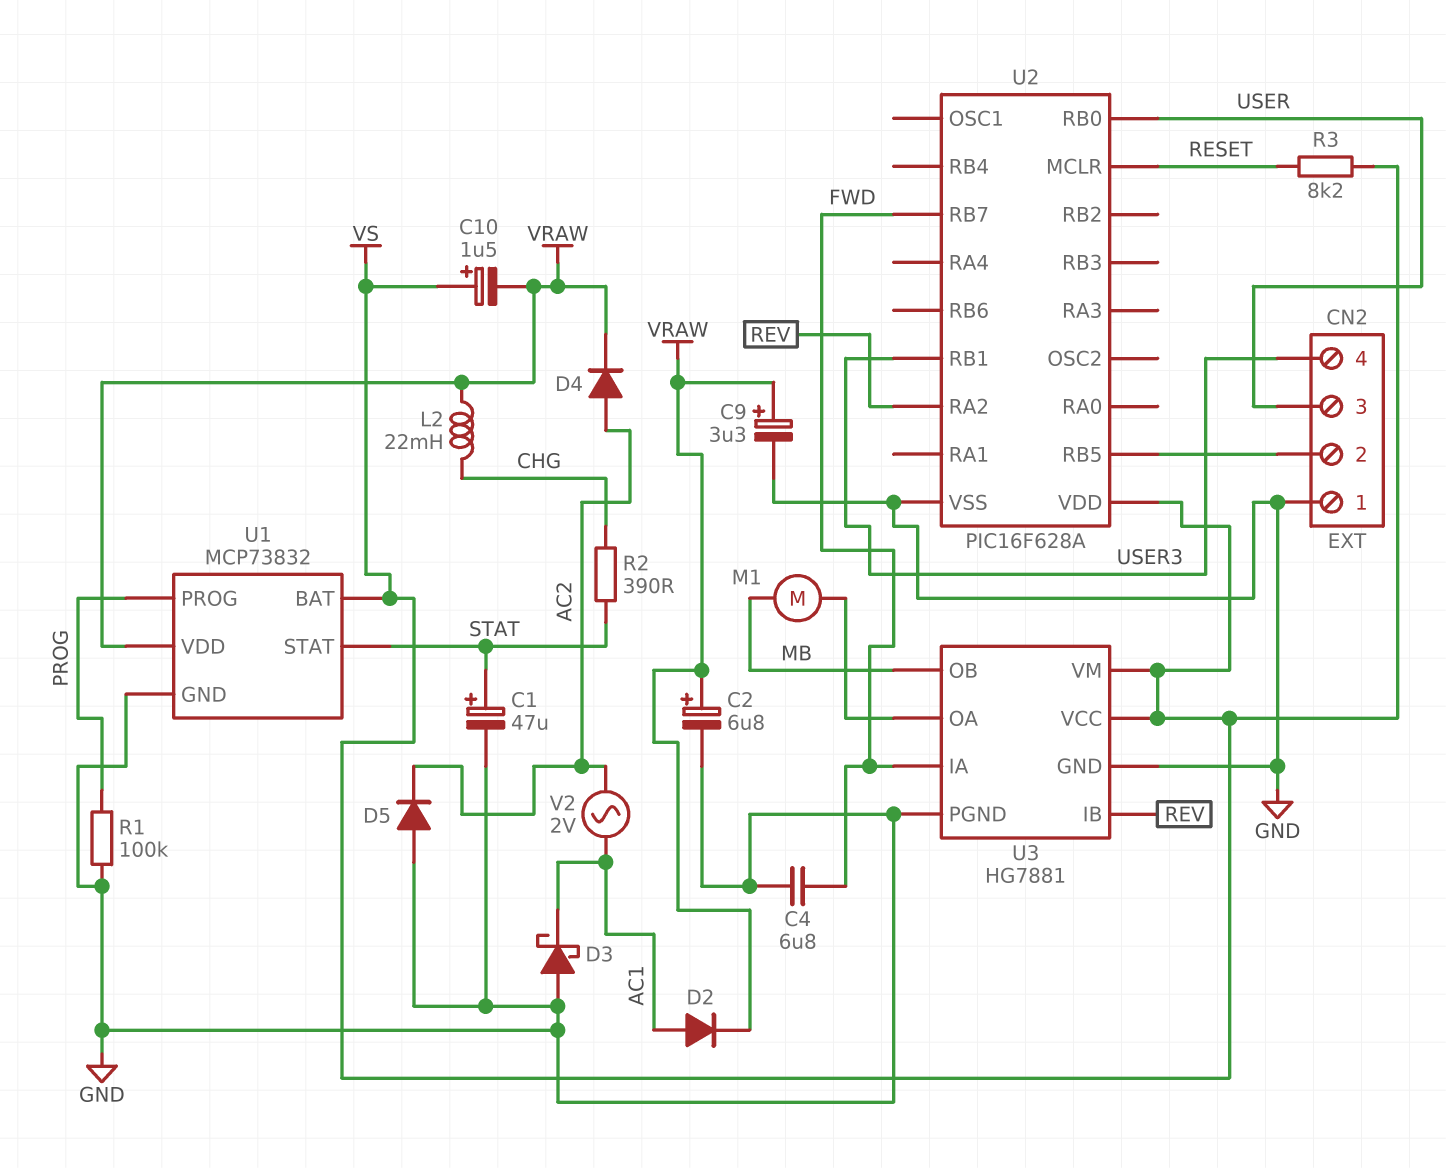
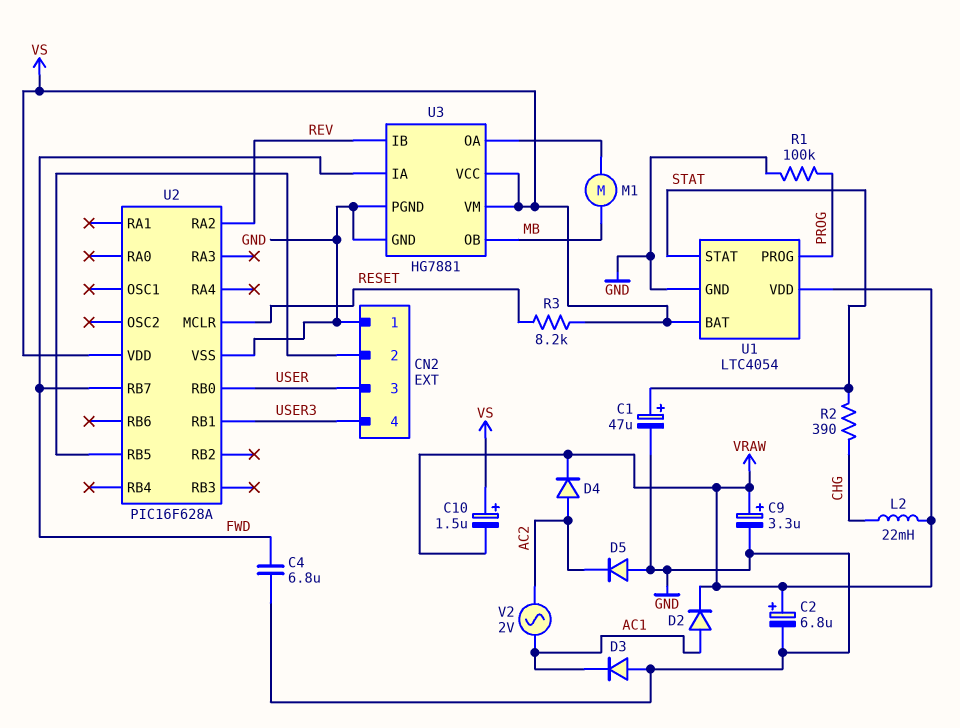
D3: schottky (A GND, K AC1) -> diode (A GND, K AC1)
U1: MCP73832 -> LTC4054

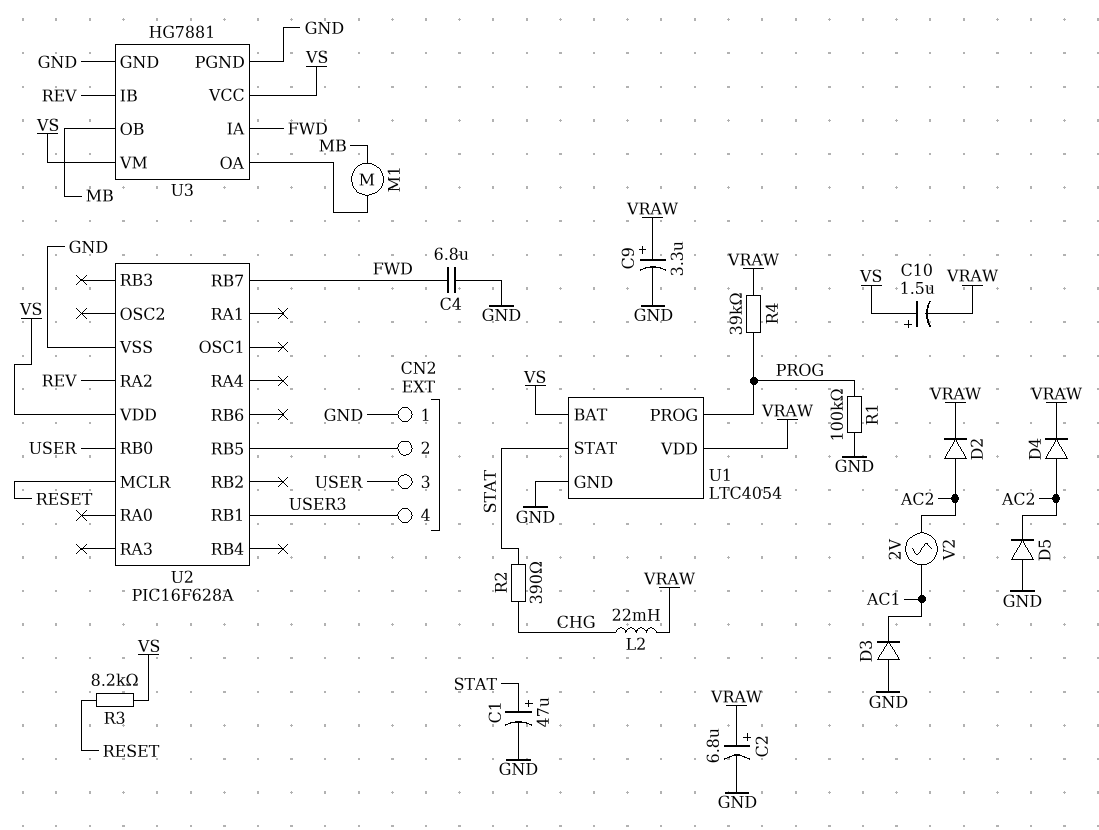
D2: diode (A AC1, K VRAW) -> diode (A AC2, K VRAW)
R4: none -> 39k (PROG, VRAW)

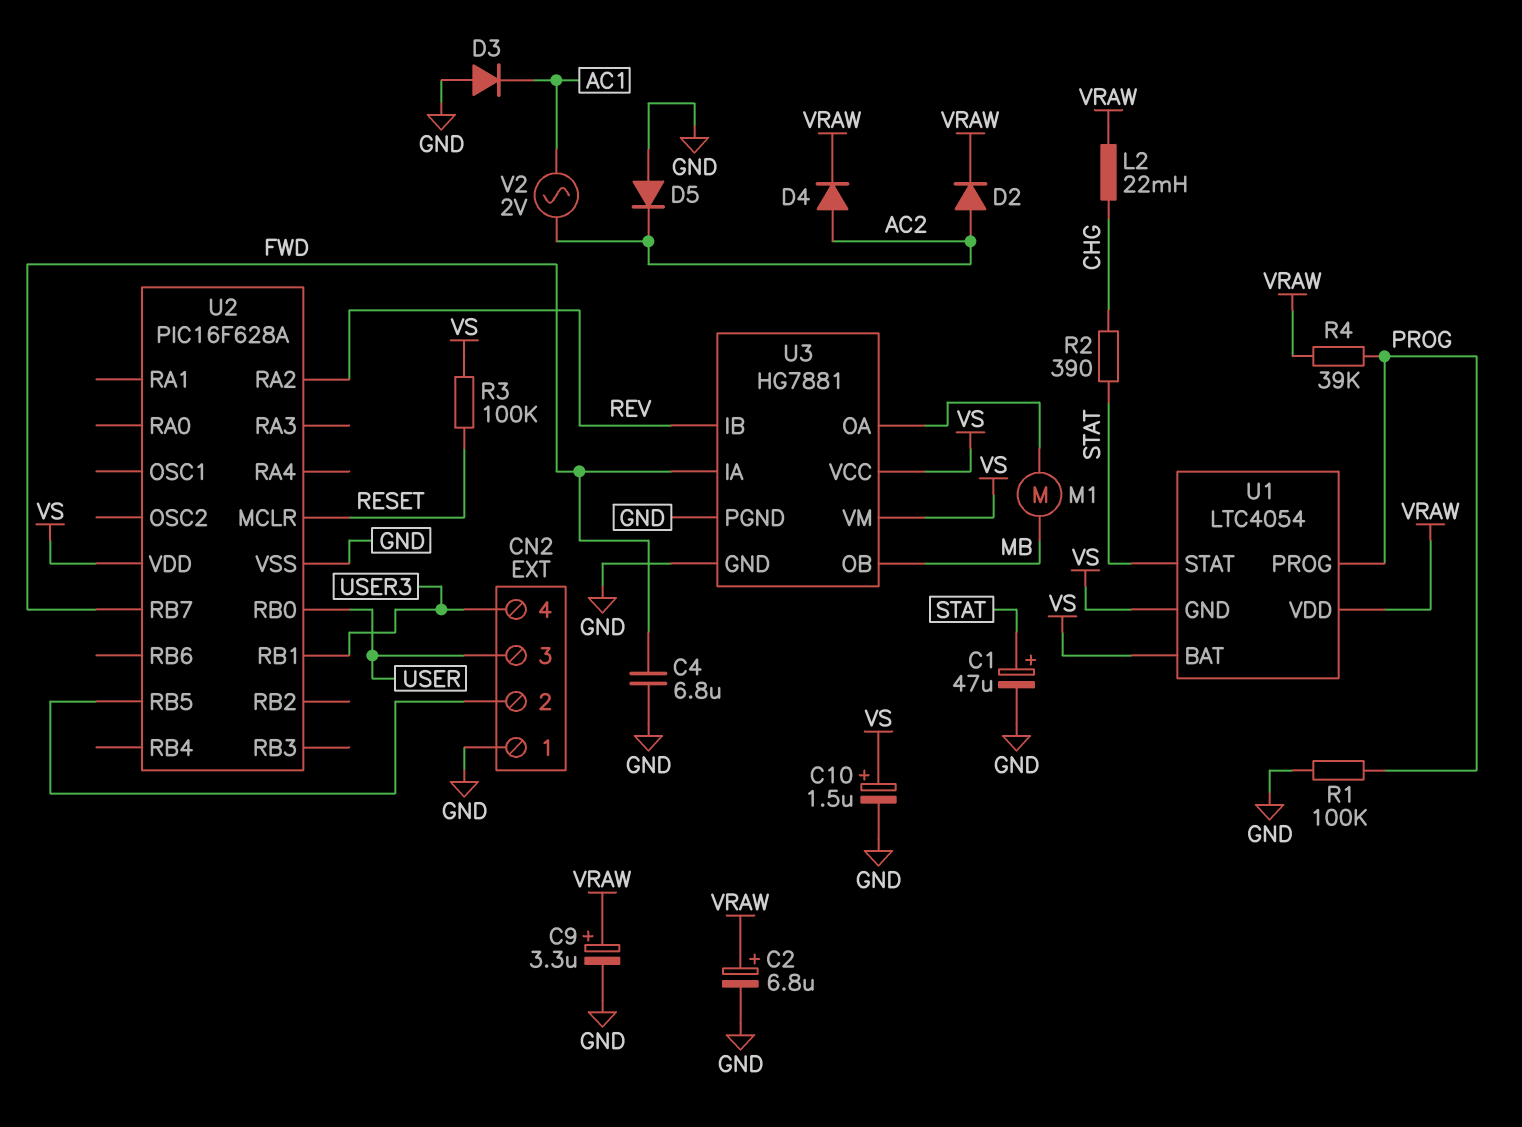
C10: 1.5uF (plus VS, minus VRAW) -> 1.5uF (plus VS, minus GND)
R3: 8.2k (RESET, VS) -> 100k (RESET, VS)
U1 pin GND: GND -> VS

